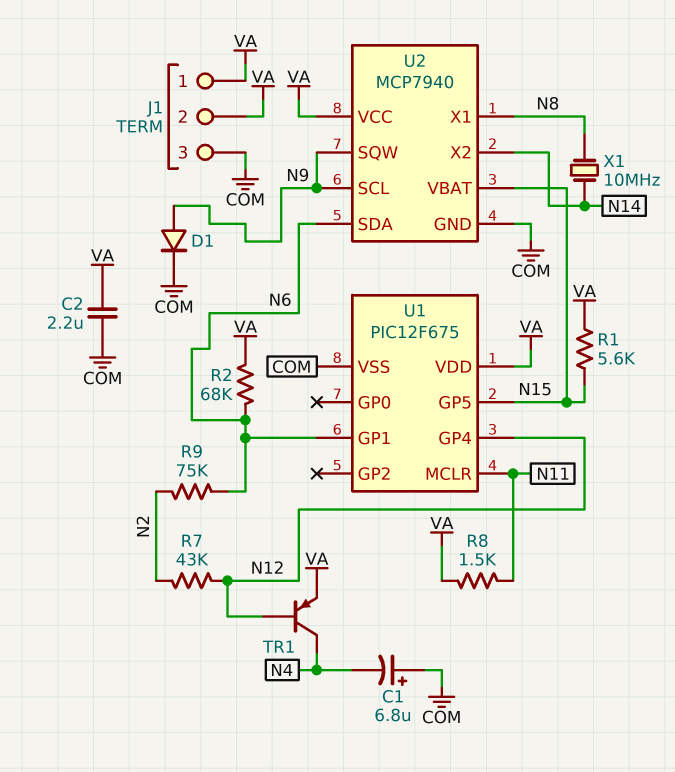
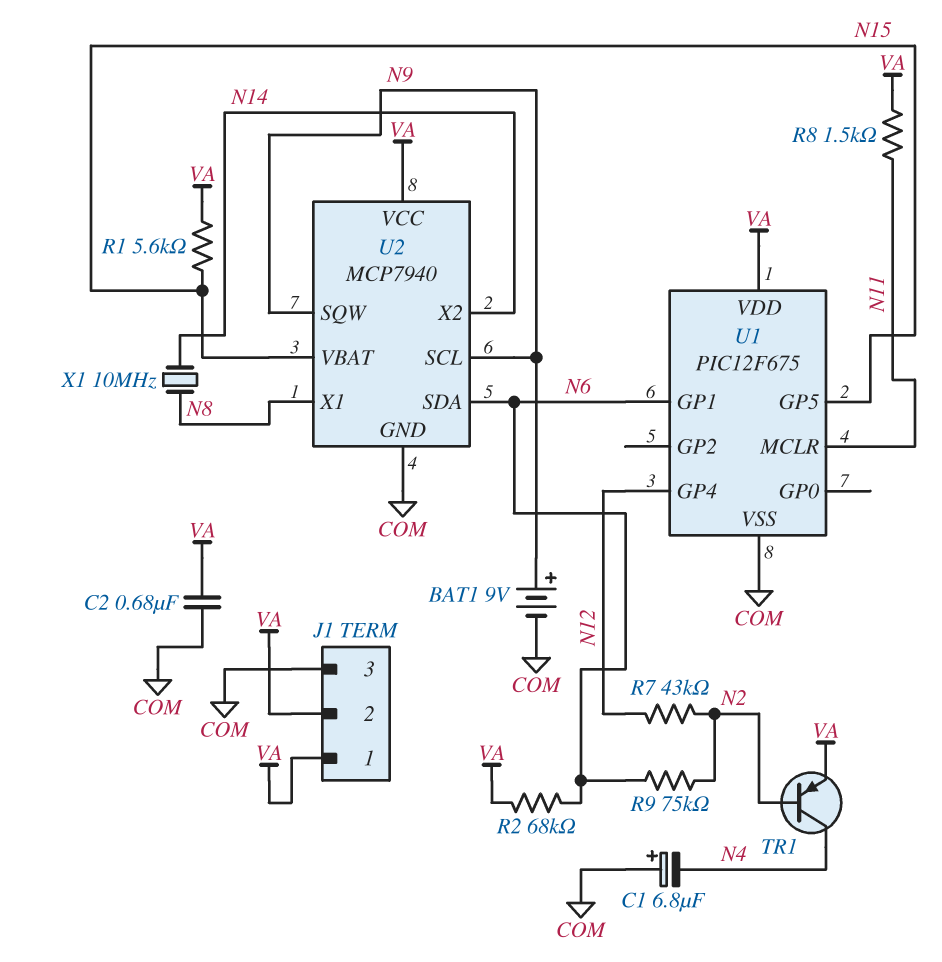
BAT1: none -> 9V (plus N9, minus COM)
C2: 2.2uF (COM, VA) -> 680nF (COM, VA)
D1: diode (A N9, K COM) -> none
TR1: PNP (B N12, C N4, E VA) -> PNP (B N2, C N4, E VA)

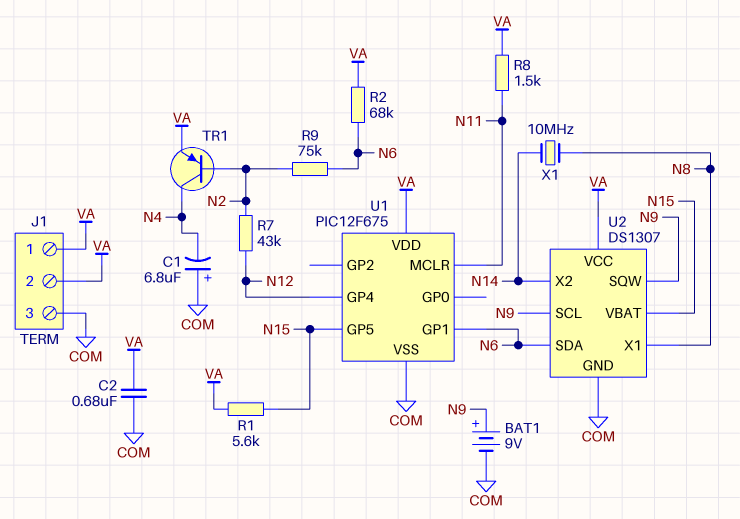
U2: MCP7940 -> DS1307

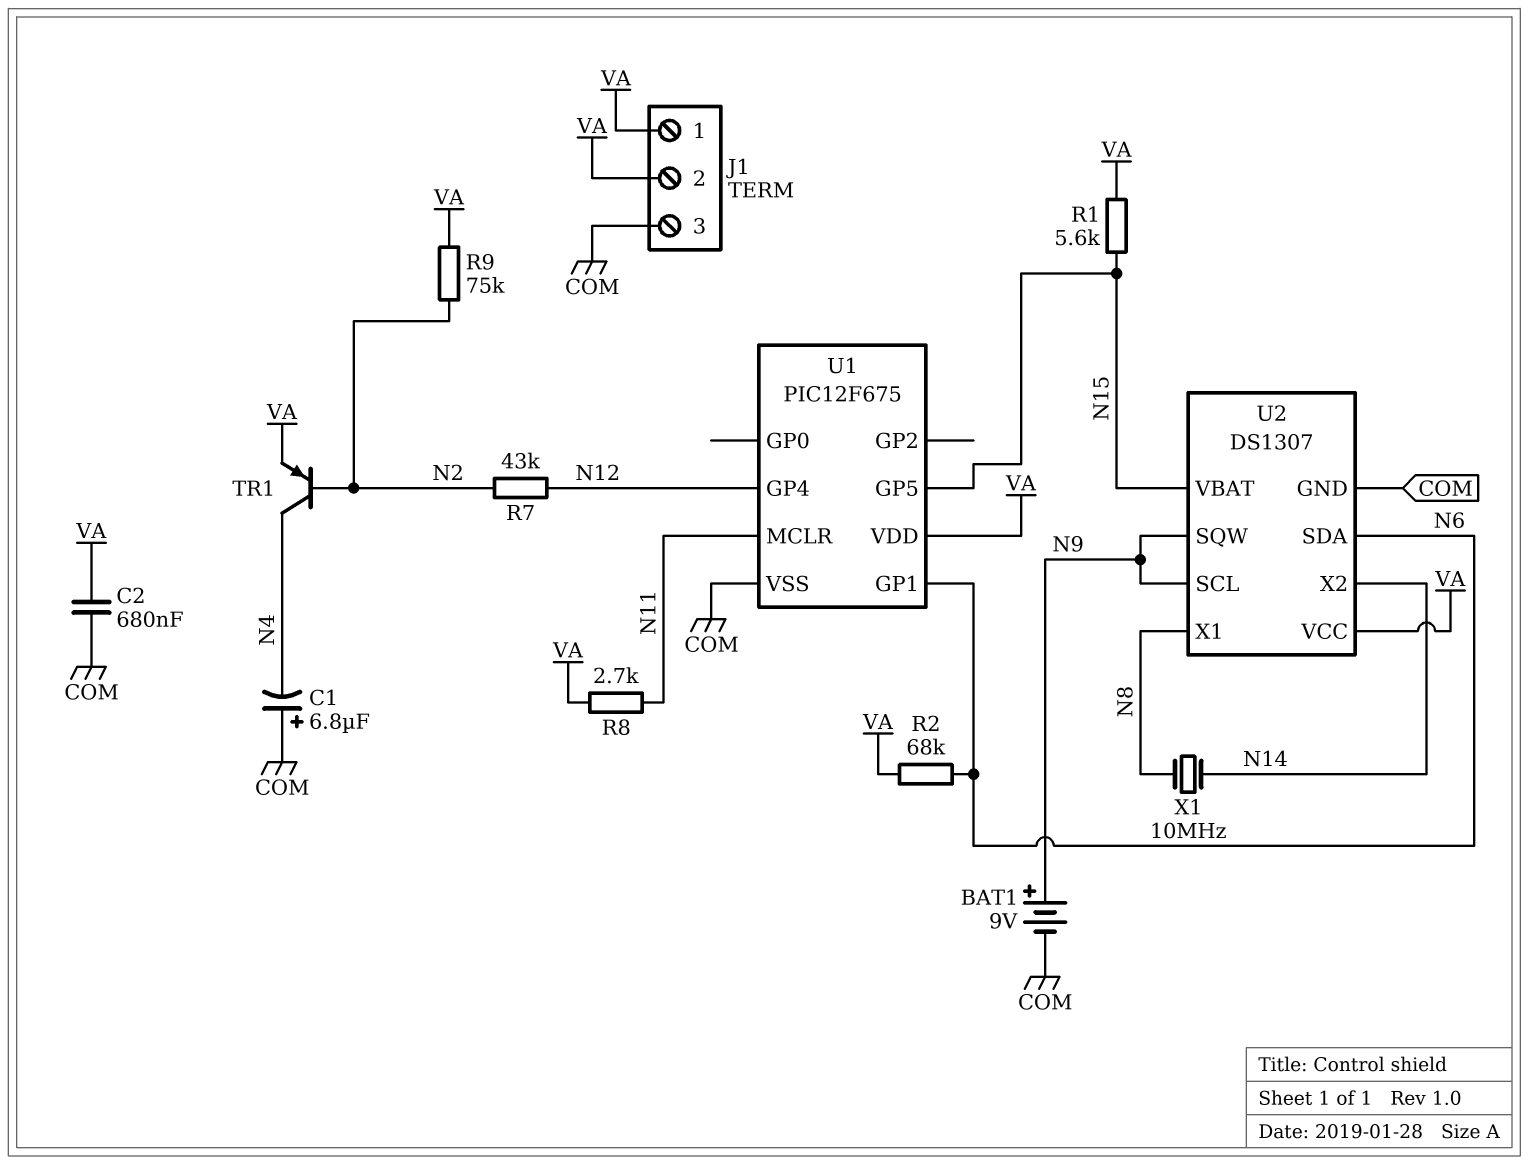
R8: 1.5k (N11, VA) -> 2.7k (N11, VA)
R9: 75k (N2, N6) -> 75k (N2, VA)

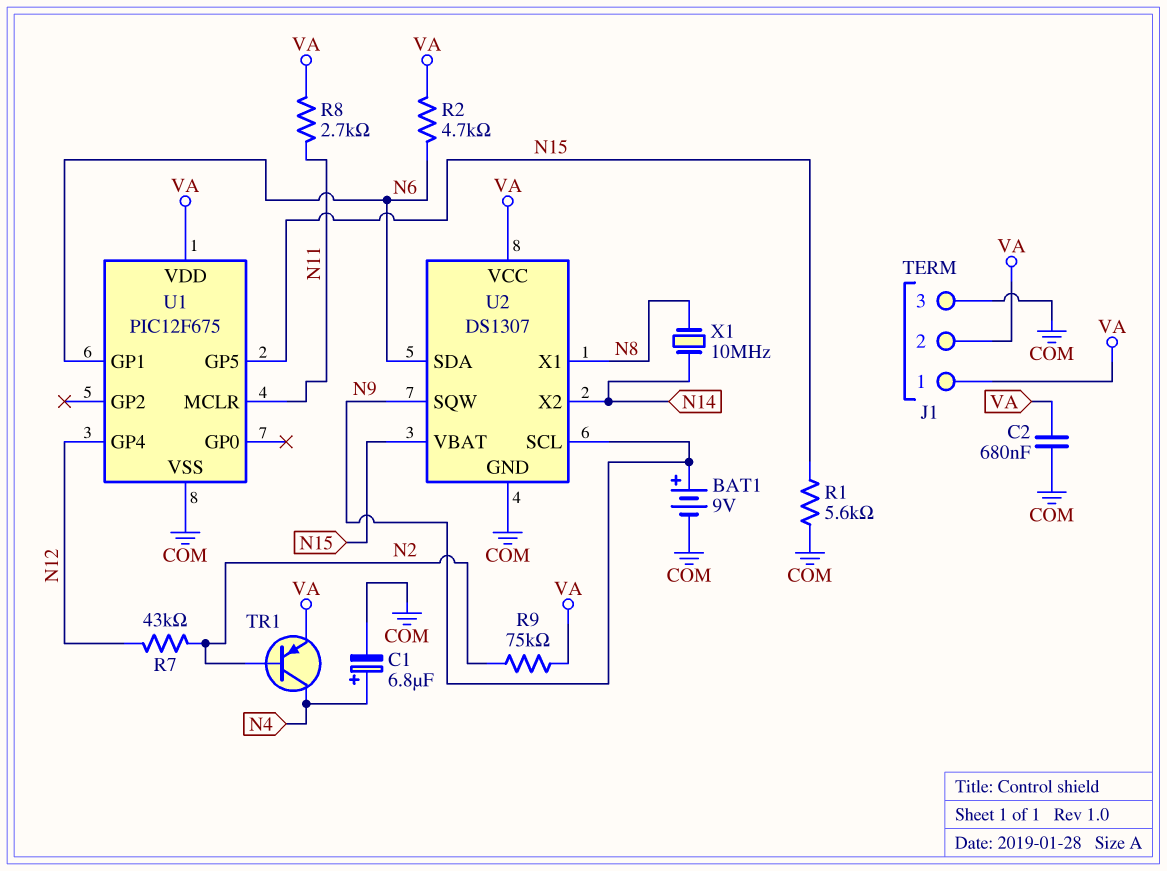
C1: 6.8uF (plus COM, minus N4) -> 6.8uF (plus N4, minus COM)
R1: 5.6k (N15, VA) -> 5.6k (COM, N15)
R2: 68k (N6, VA) -> 4.7k (N6, VA)

